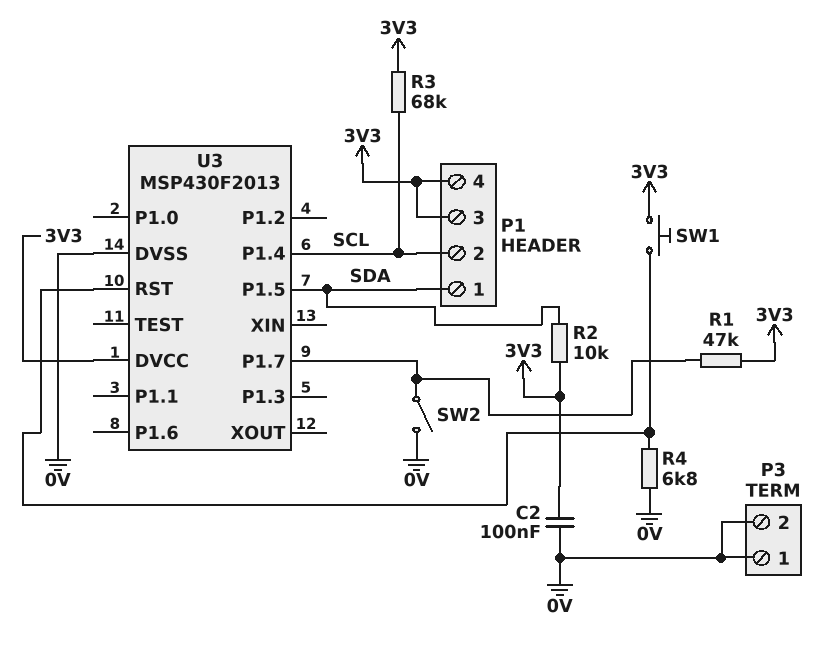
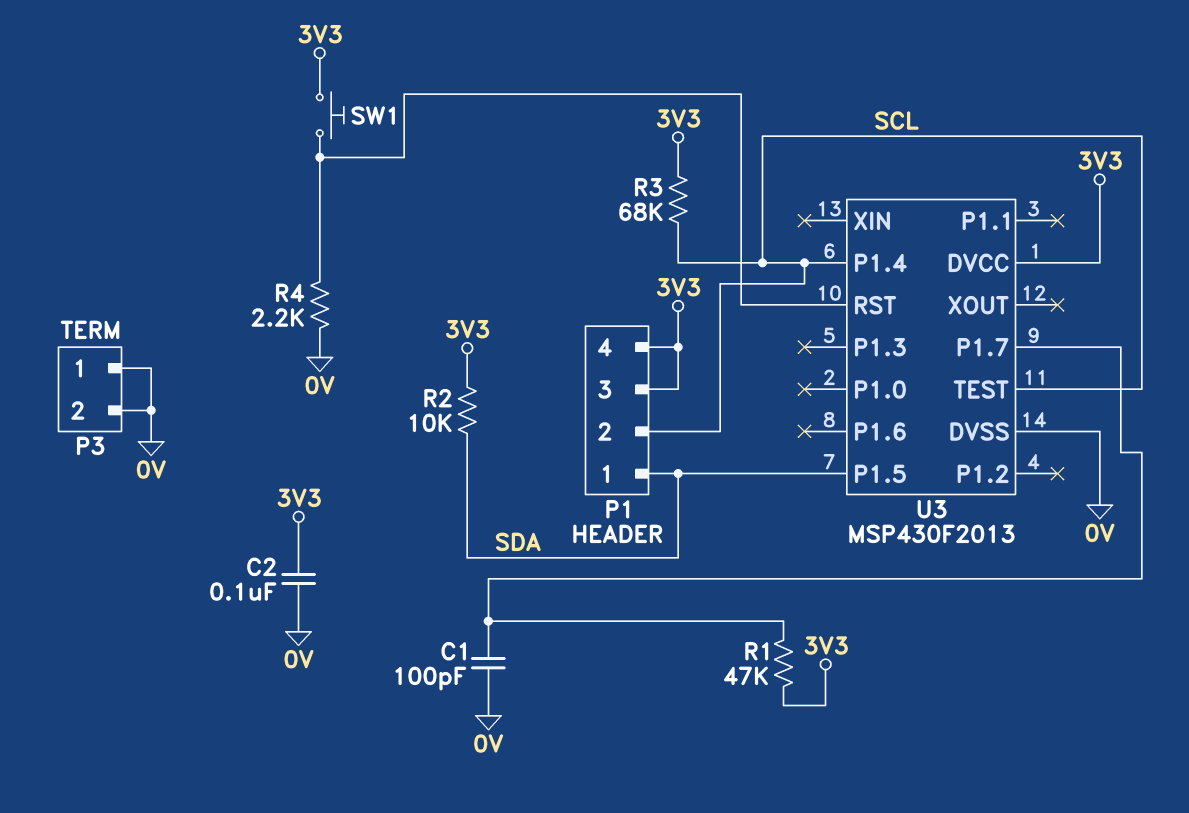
C1: none -> 100pF (0V, U3/P1.7)
R4: 6.8k (0V, U3/RST) -> 2.2k (0V, U3/RST)
SW2: switch (0V, U3/P1.7) -> none
U3 pin TEST: none -> SCL

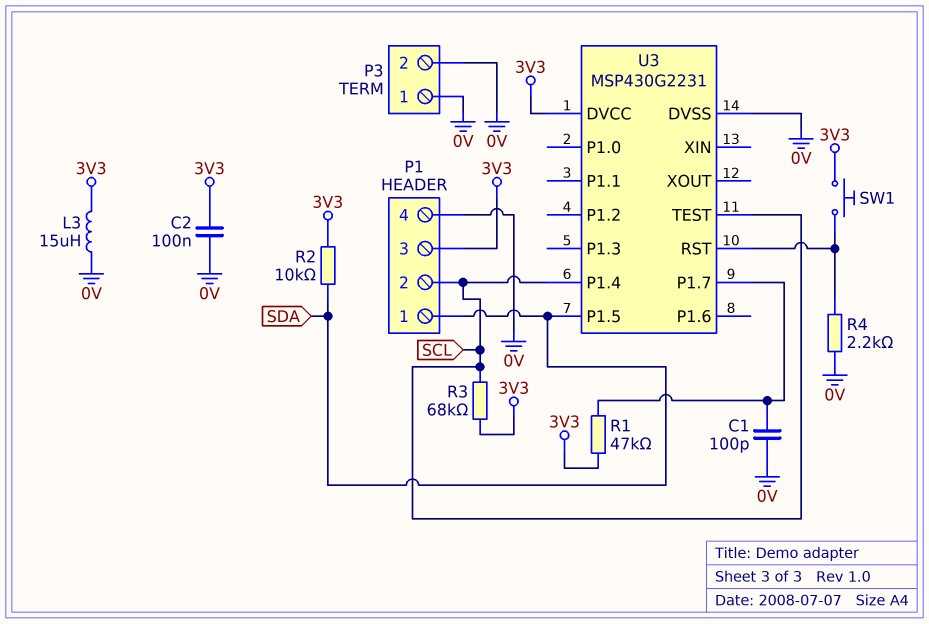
L3: none -> 15uH (0V, 3V3)
P1 pin 4: 3V3 -> 0V
U3: MSP430F2013 -> MSP430G2231

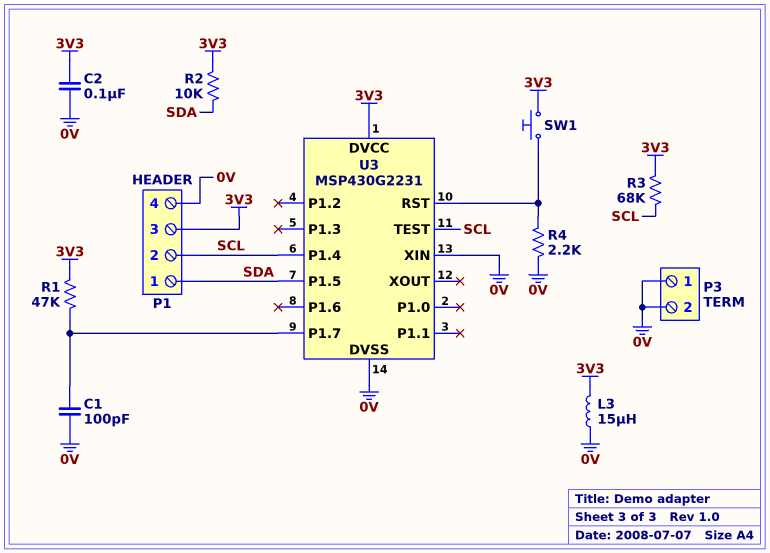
U3 pin XIN: none -> 0V

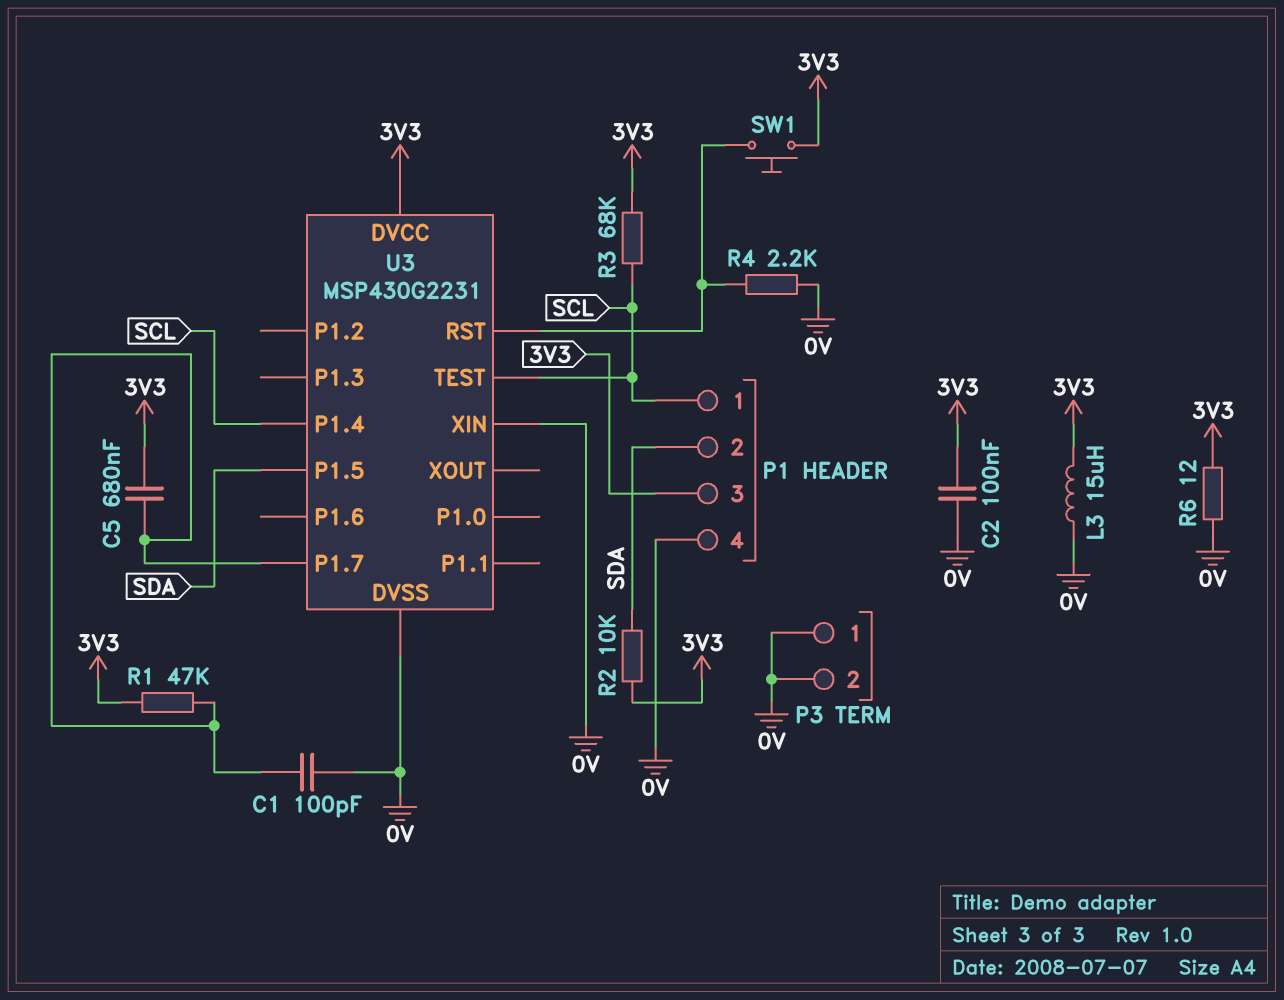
C5: none -> 680nF (3V3, U3/P1.7)
P1 pin 1: SDA -> SCL
P1 pin 2: SCL -> SDA
R6: none -> 12 (0V, 3V3)

